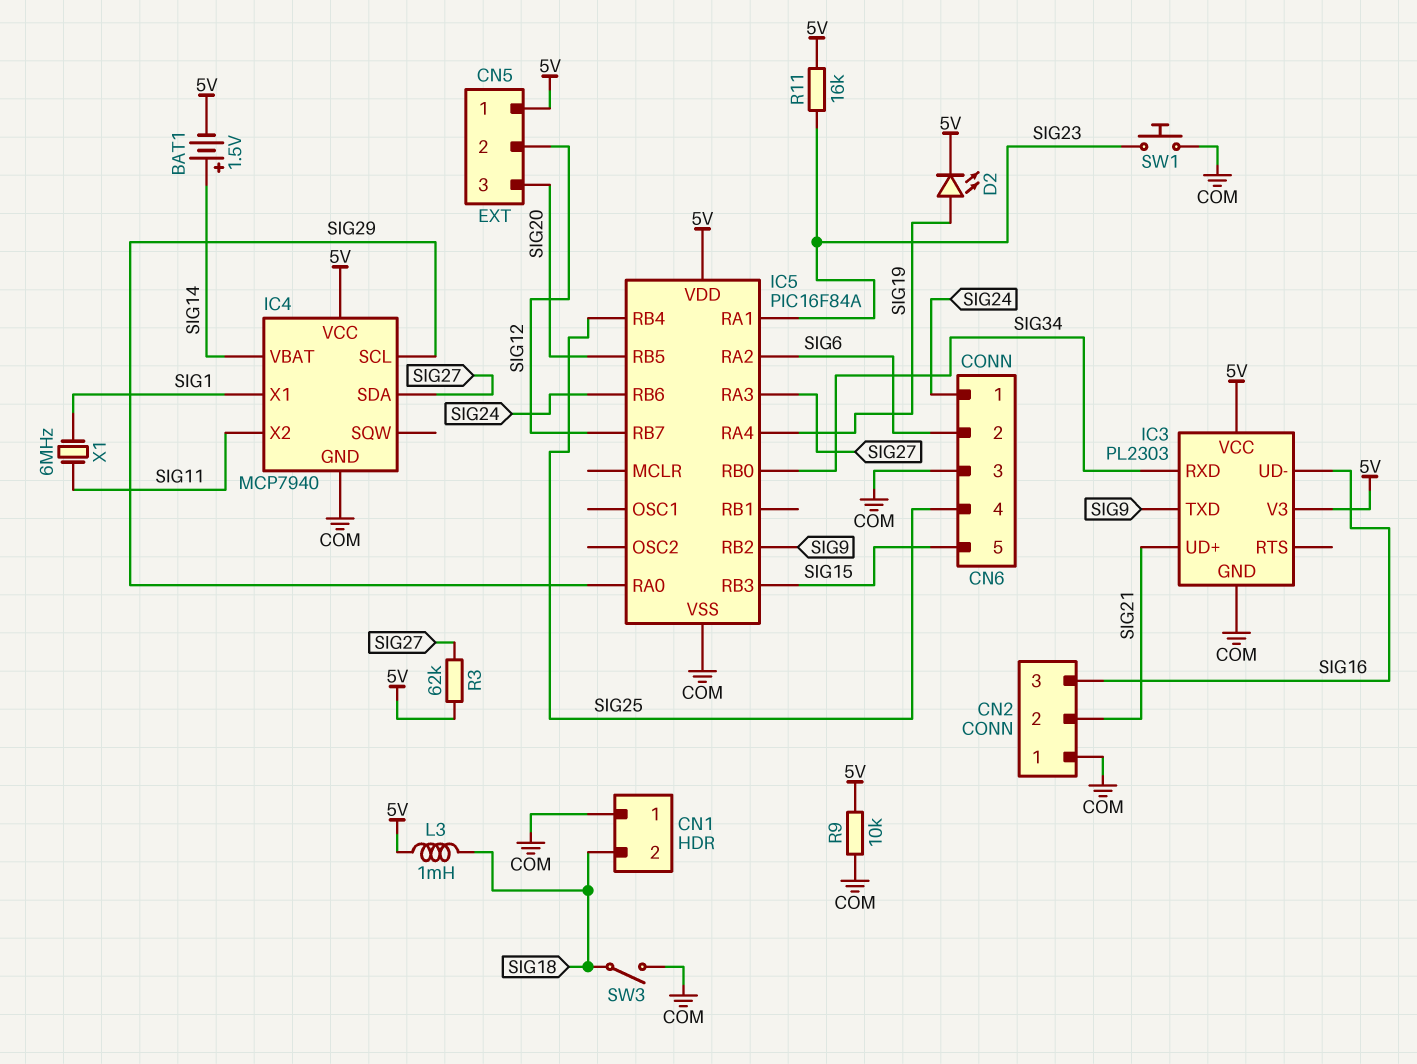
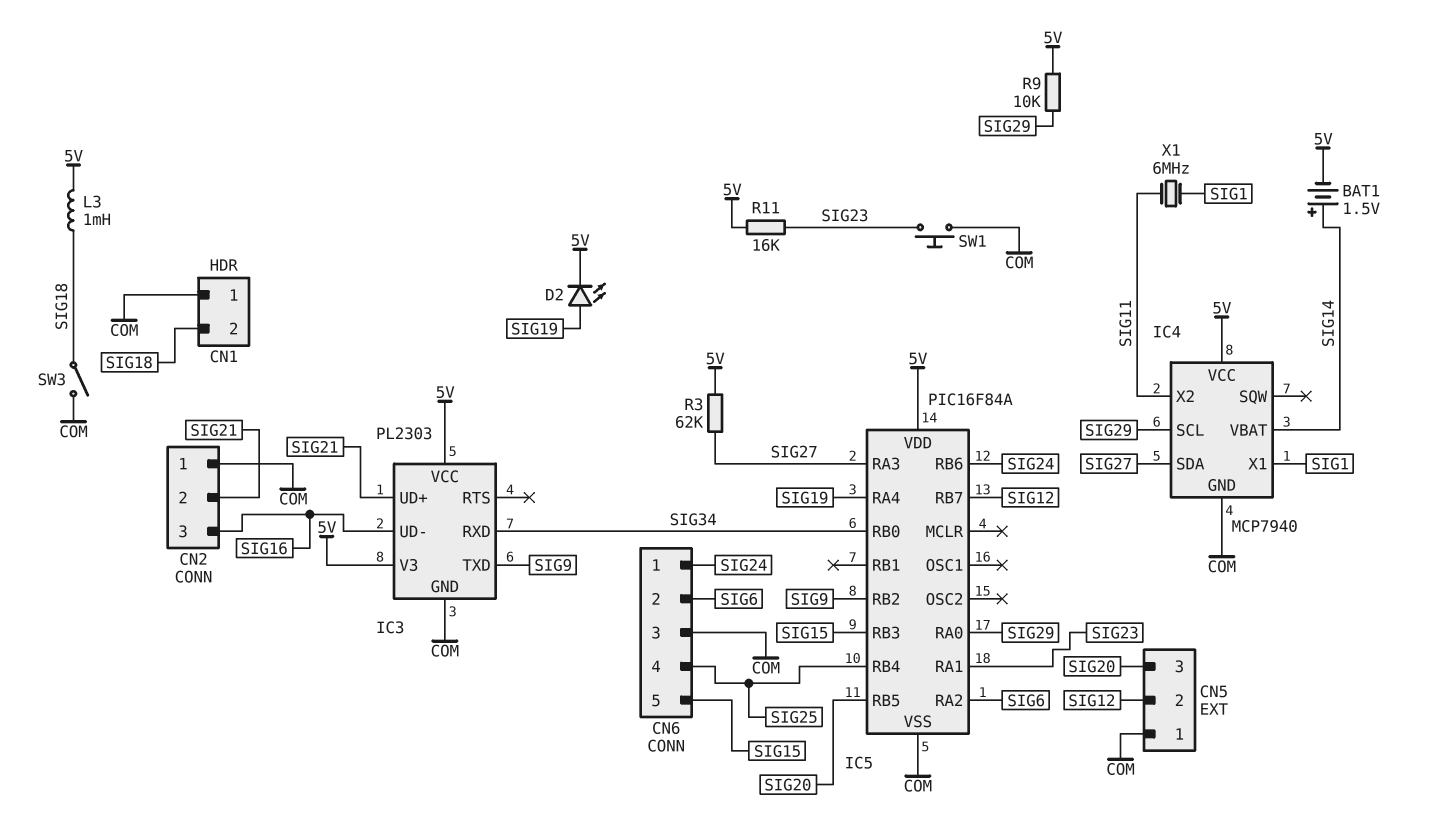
CN5 pin 1: 5V -> COM
R9: 10k (5V, COM) -> 10k (5V, SIG29)

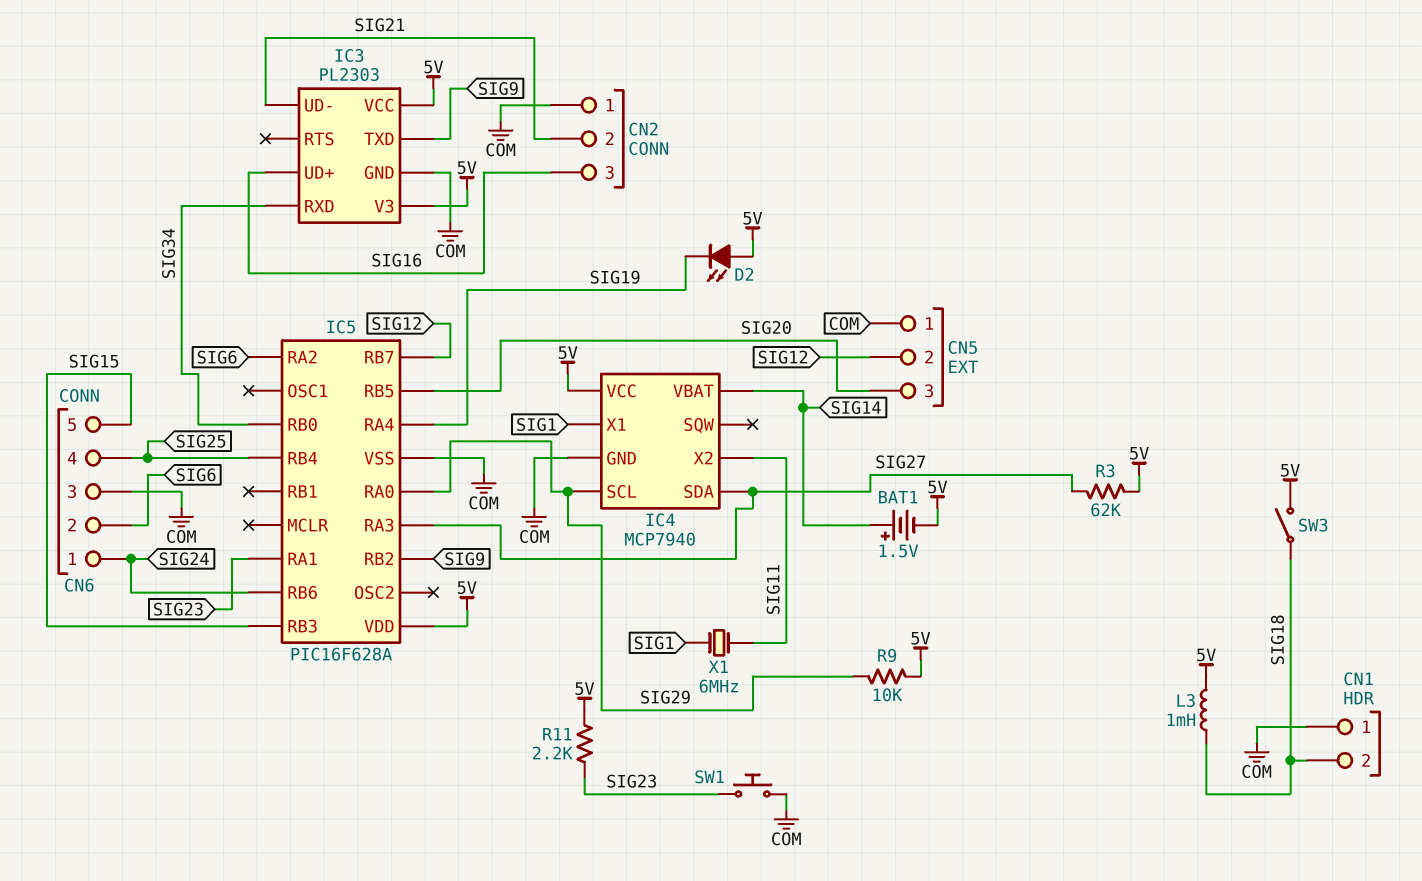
D2: LED (A SIG19, K 5V) -> LED (A 5V, K SIG19)
IC3 pin UD+: SIG21 -> SIG16
IC3 pin UD-: SIG16 -> SIG21
IC5: PIC16F84A -> PIC16F628A
R11: 16k (5V, SIG23) -> 2.2k (5V, SIG23)
SW3: switch (COM, SIG18) -> switch (5V, SIG18)

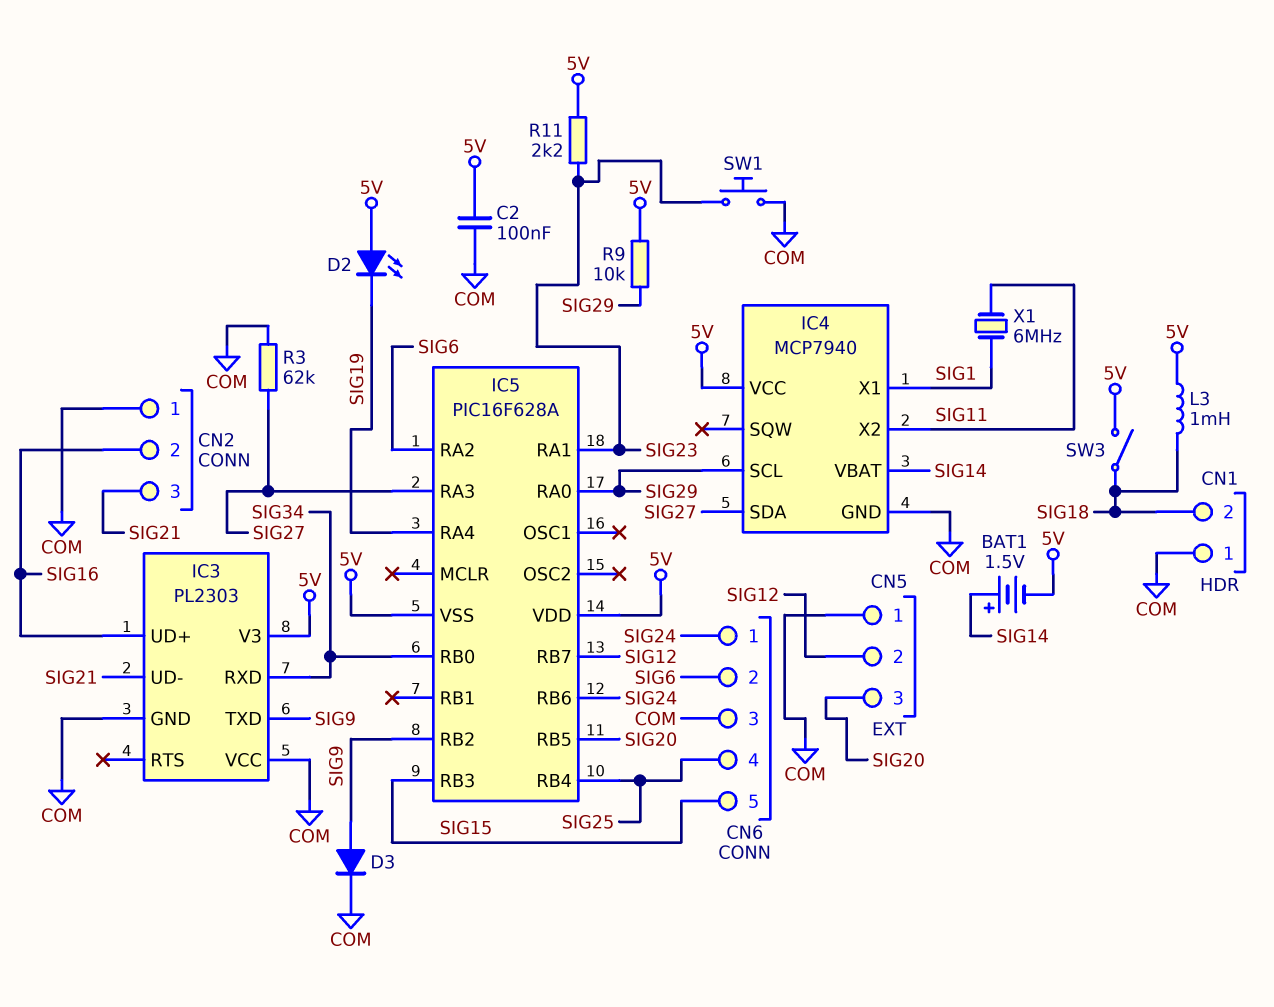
C2: none -> 100nF (5V, COM)
CN2 pin 2: SIG21 -> SIG16
CN2 pin 3: SIG16 -> SIG21
D3: none -> diode (A SIG9, K COM)
IC3 pin VCC: 5V -> COM
IC5 pin VSS: COM -> 5V
R3: 62k (5V, SIG27) -> 62k (COM, SIG27)

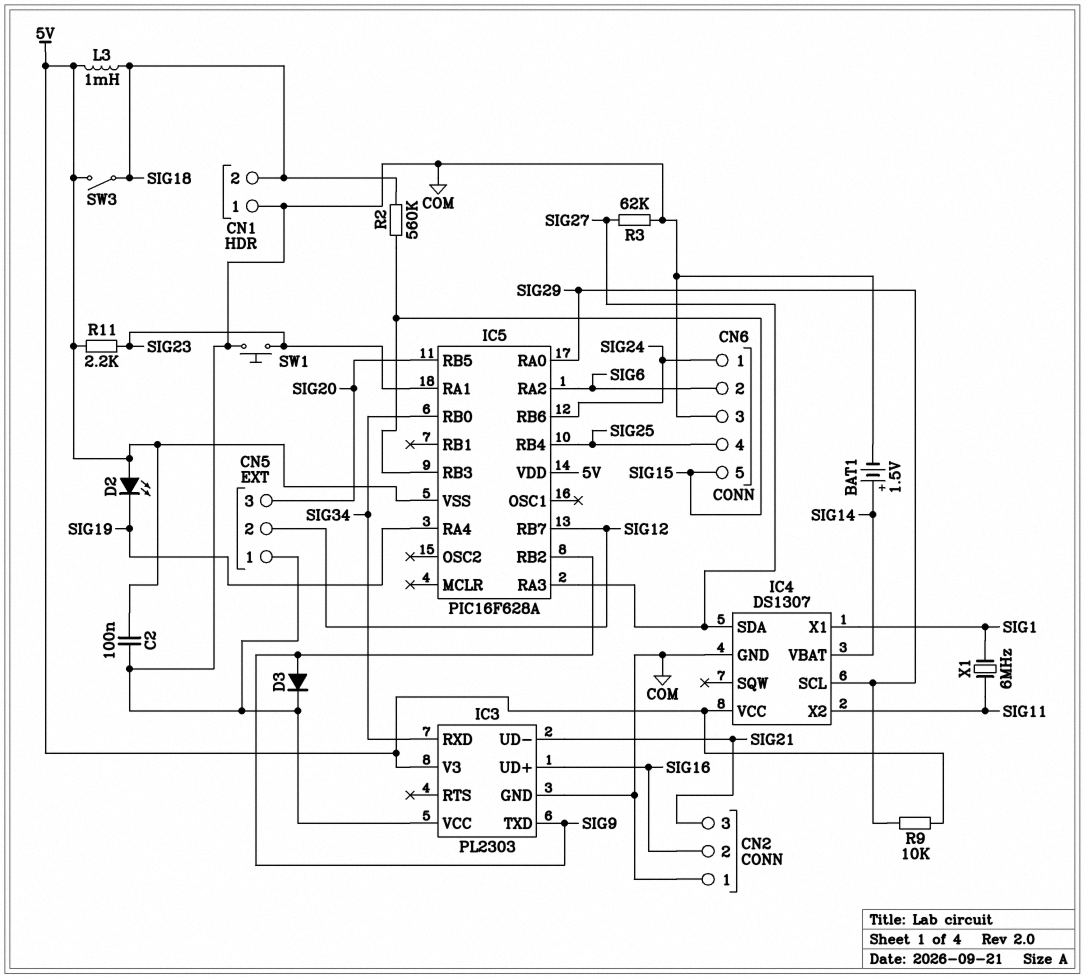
BAT1: 1.5V (plus SIG14, minus 5V) -> 1.5V (plus SIG14, minus COM)
IC4: MCP7940 -> DS1307
R2: none -> 560k (SIG15, SIG18)

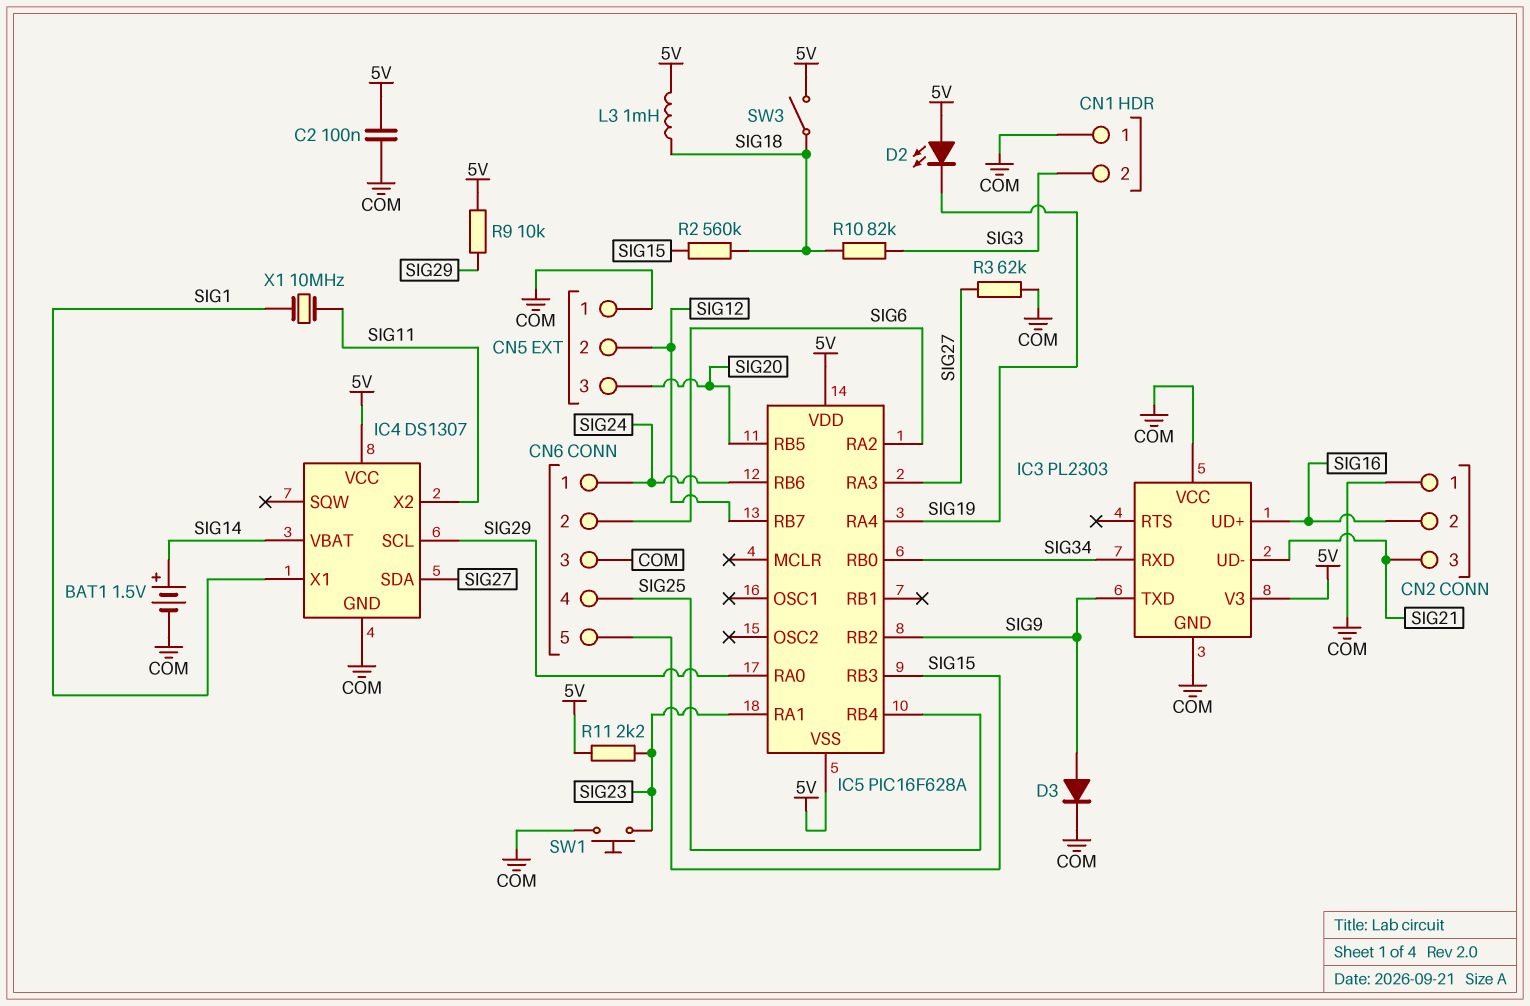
CN1 pin 2: SIG18 -> SIG3
R10: none -> 82k (SIG3, SIG18)
X1: 6MHz (SIG1, SIG11) -> 10MHz (SIG1, SIG11)

